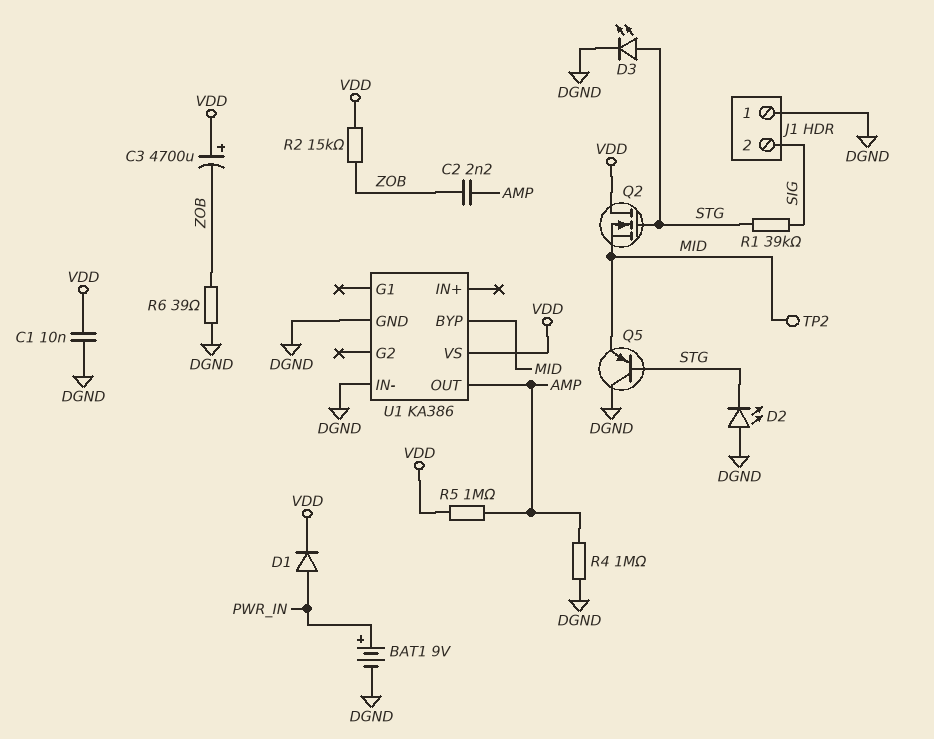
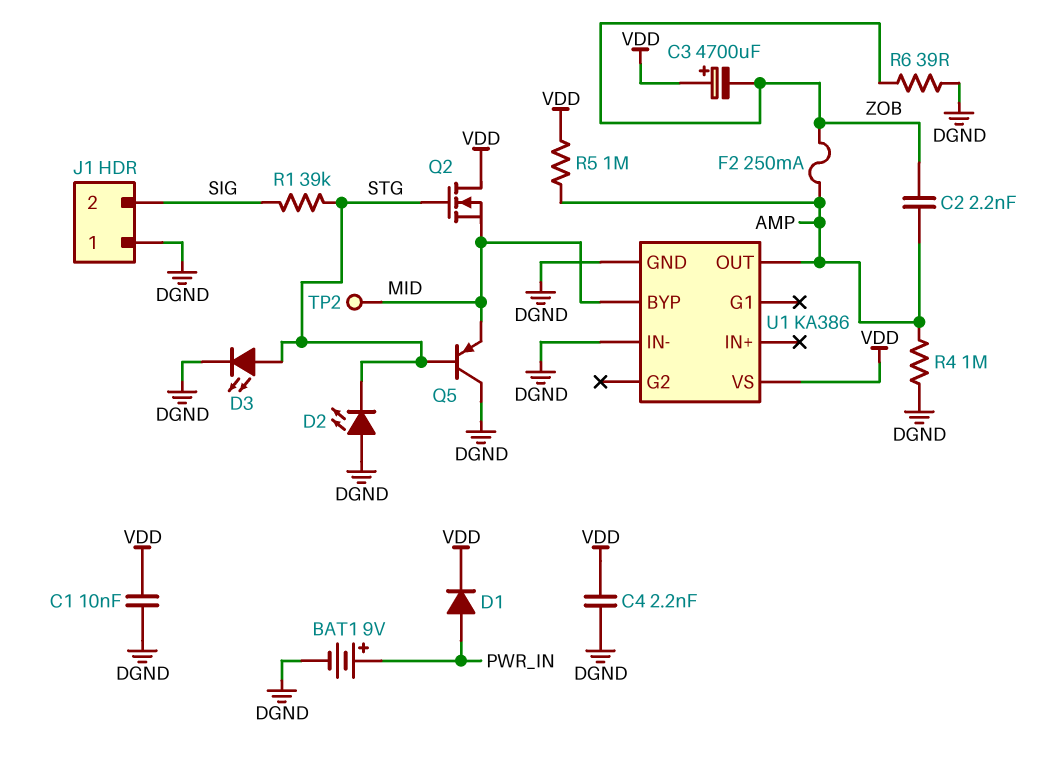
C4: none -> 2.2nF (DGND, VDD)
F2: none -> 250mA (AMP, ZOB)
R2: 15k (VDD, ZOB) -> none

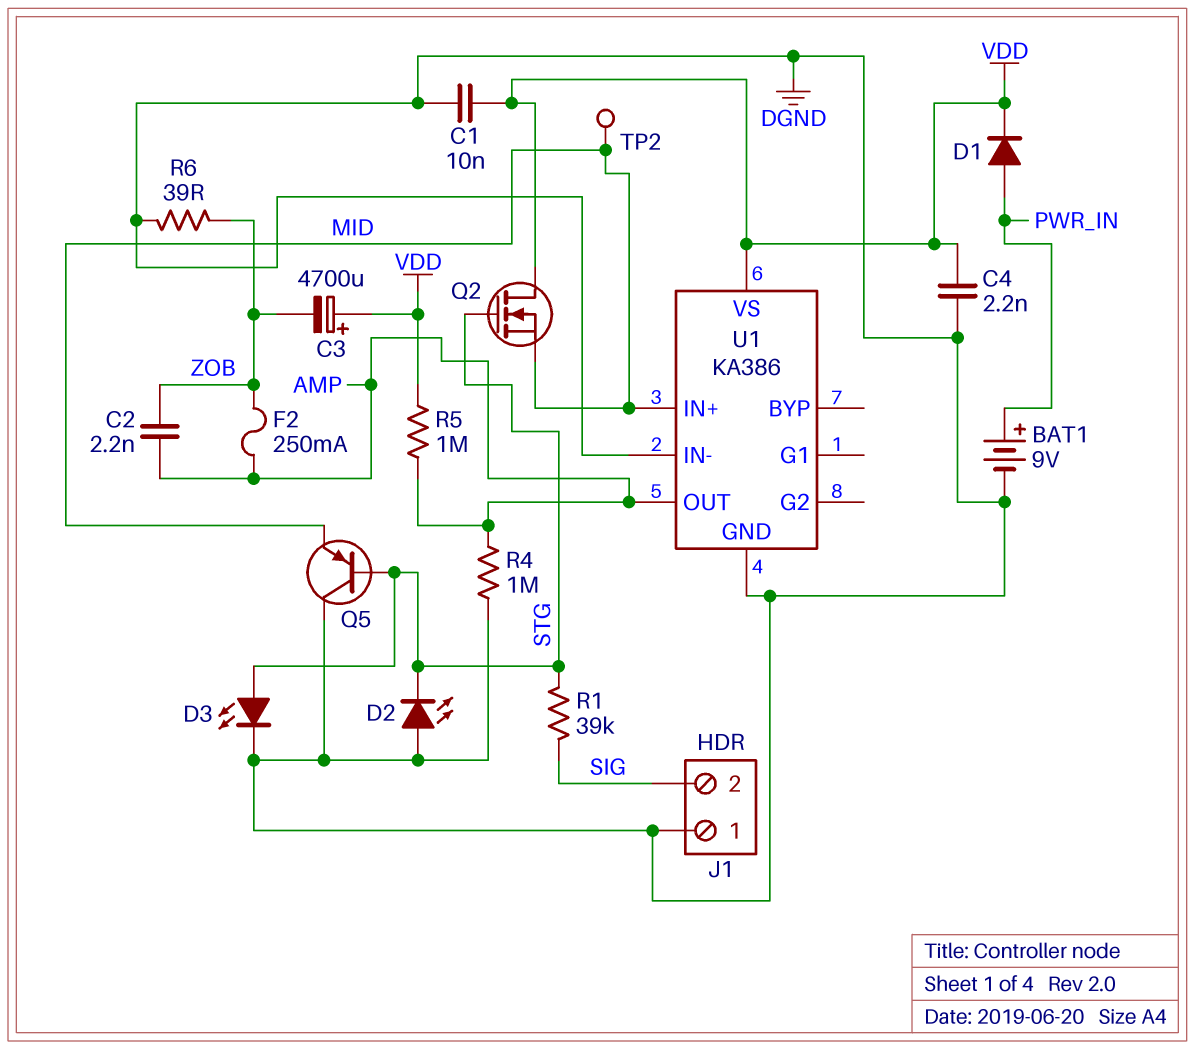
U1 pin BYP: MID -> none
U1 pin IN+: none -> MID

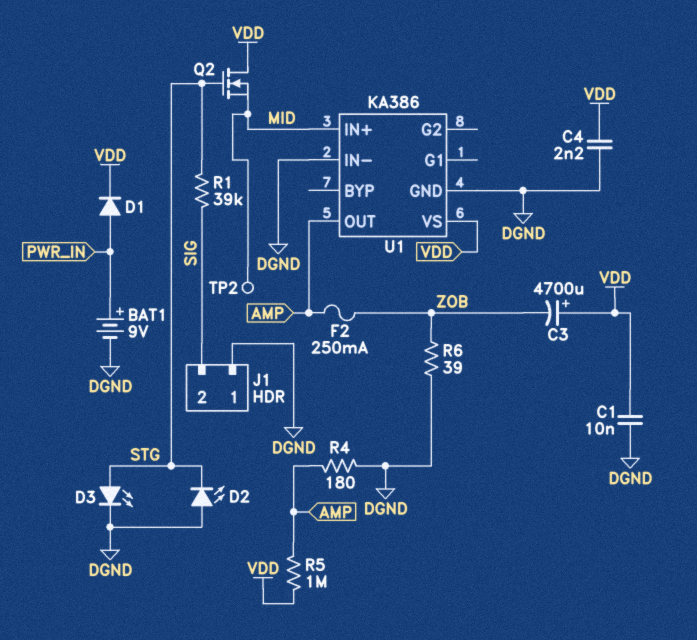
C2: 2.2nF (AMP, ZOB) -> none
Q5: PNP (B STG, C DGND, E MID) -> none
R4: 1M (AMP, DGND) -> 180 (AMP, DGND)

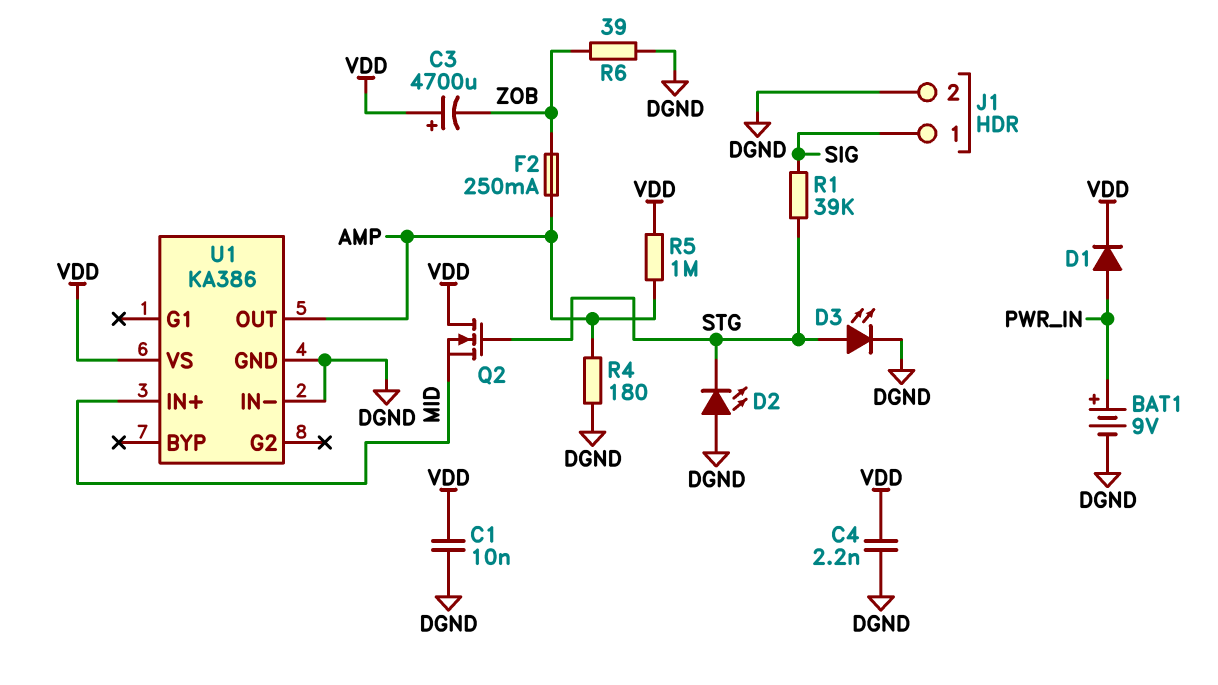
J1 pin 1: DGND -> SIG
J1 pin 2: SIG -> DGND
TP2: test point (MID) -> none

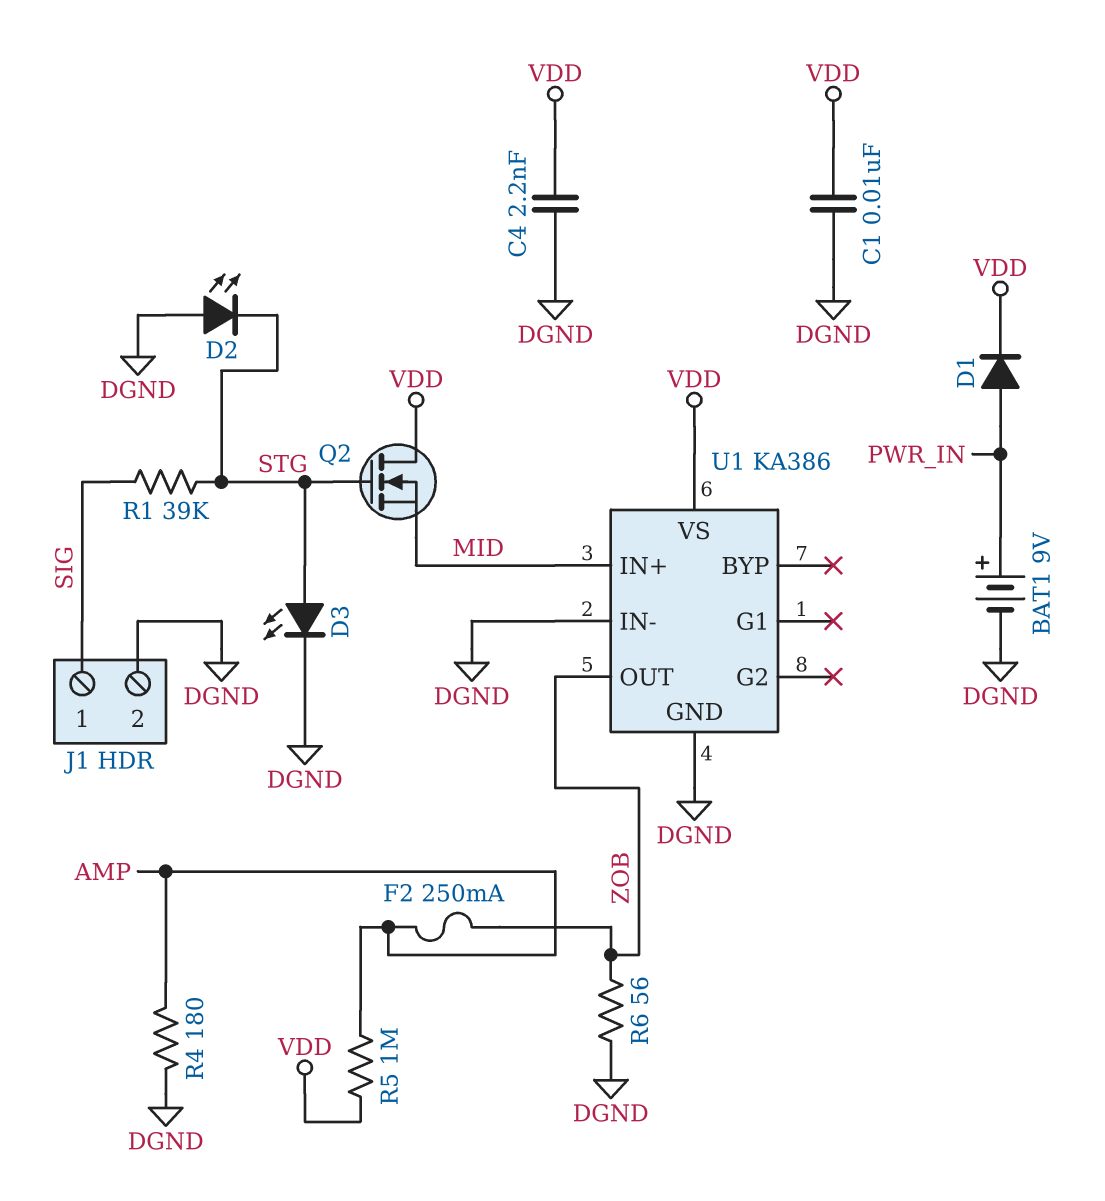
C3: 4700uF (plus VDD, minus ZOB) -> none
R6: 39 (DGND, ZOB) -> 56 (DGND, ZOB)
U1 pin OUT: AMP -> ZOB

